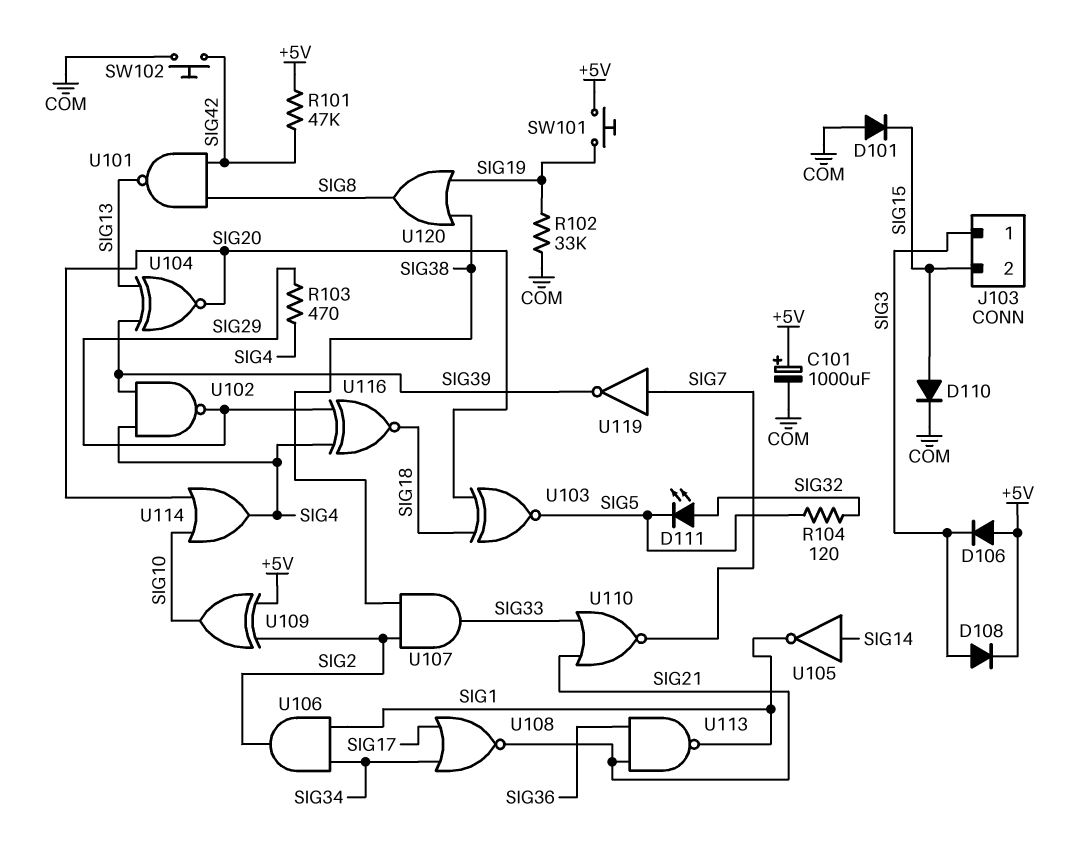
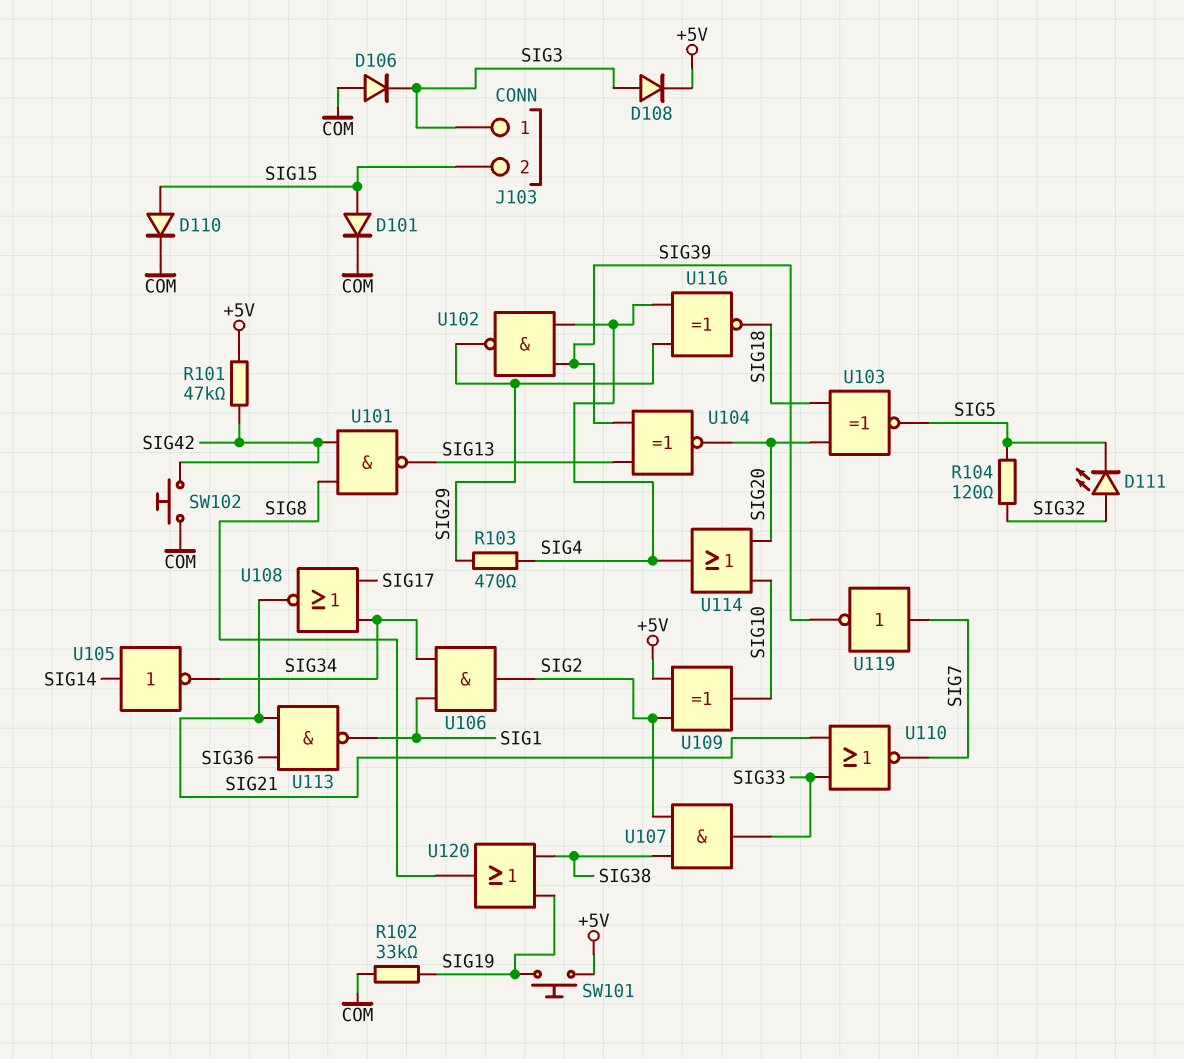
C101: 1000uF (plus +5V, minus COM) -> none
D101: diode (A COM, K SIG15) -> diode (A SIG15, K COM)
D106: diode (A +5V, K SIG3) -> diode (A COM, K SIG3)
U105: NOT (in SIG14, out SIG1) -> NOT (in SIG14, out SIG34)

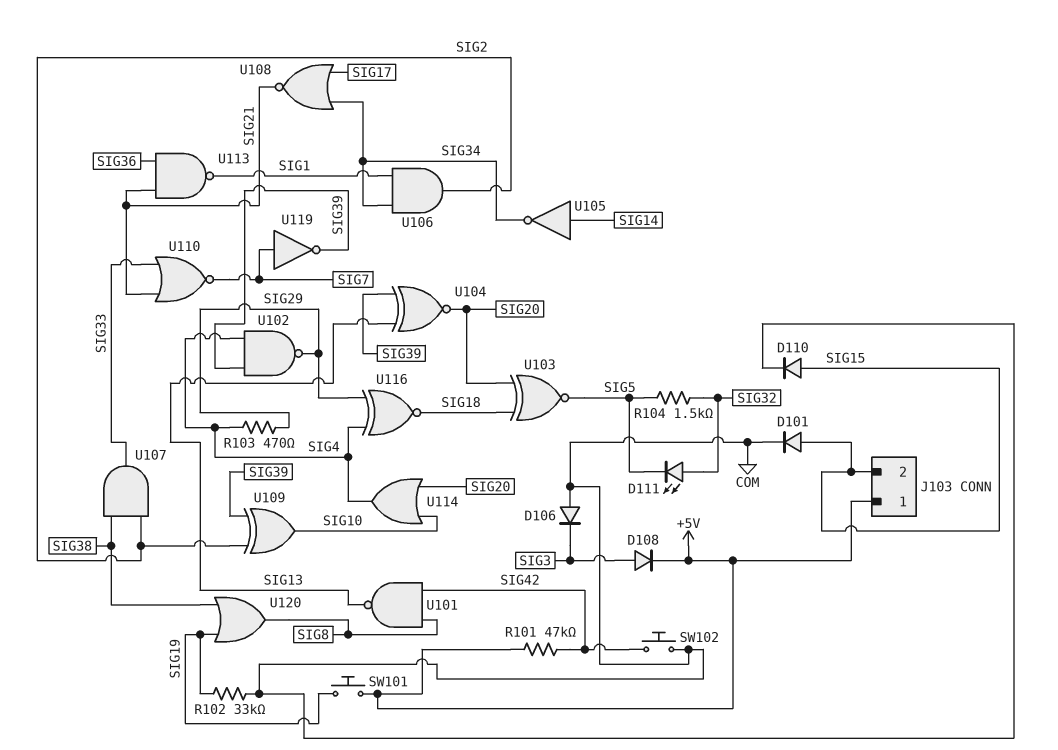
J103 pin 1: SIG3 -> +5V
R104: 120 (SIG5, SIG32) -> 1.5k (SIG5, SIG32)
U109: XOR (in +5V, in SIG2, out SIG10) -> XOR (in SIG2, in SIG39, out SIG10)

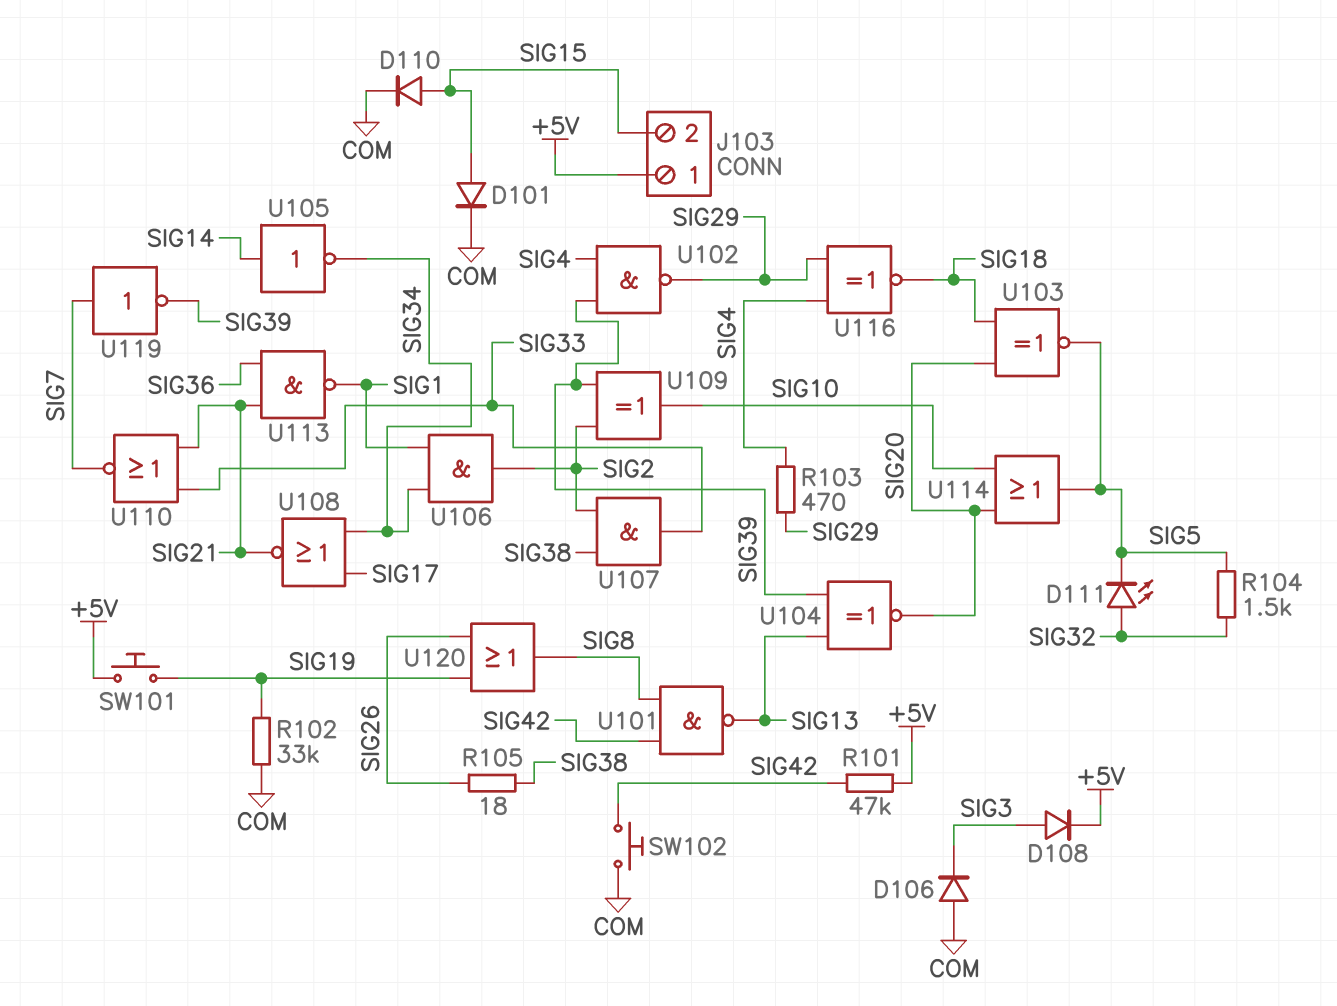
R105: none -> 18 (SIG26, SIG38)
U114: OR (in SIG10, in SIG20, out SIG4) -> OR (in SIG10, in SIG20, out SIG5)
U120: OR (in SIG19, in SIG38, out SIG8) -> OR (in SIG19, in SIG26, out SIG8)

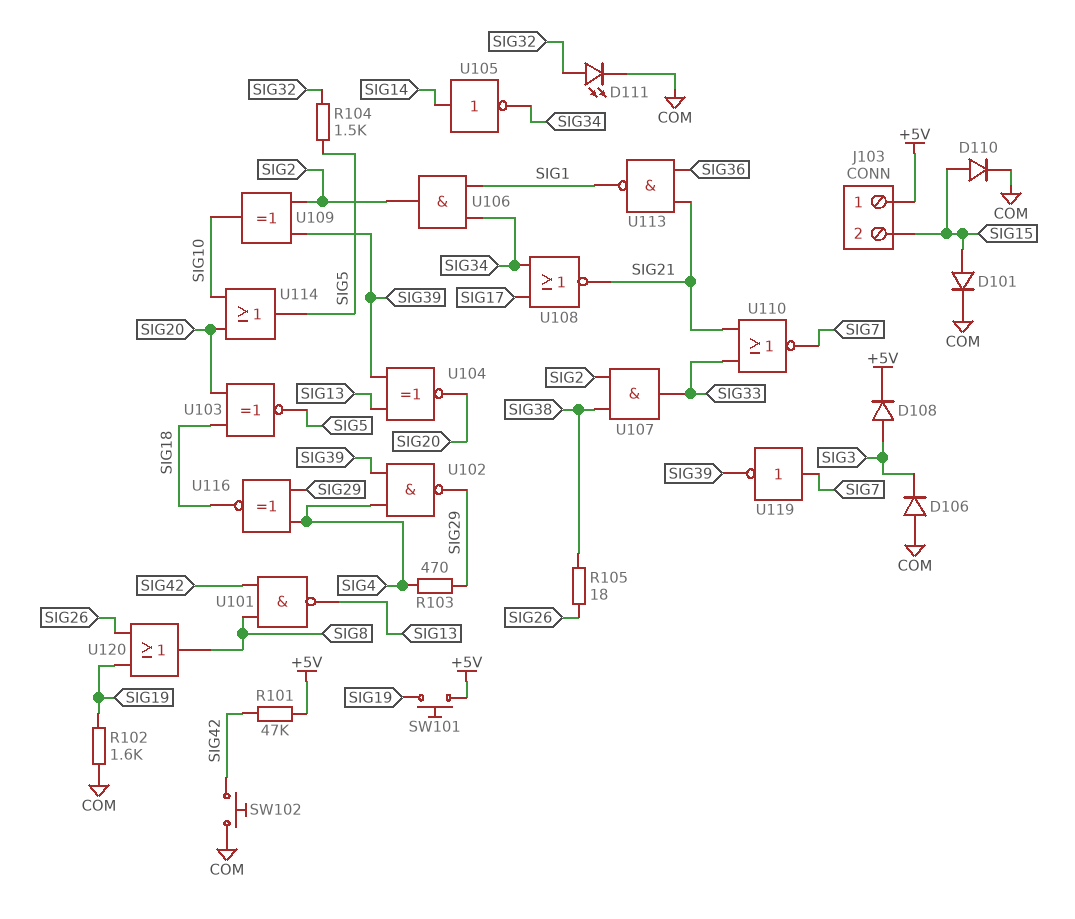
D111: LED (A SIG32, K SIG5) -> LED (A SIG32, K COM)
R102: 33k (COM, SIG19) -> 1.6k (COM, SIG19)

